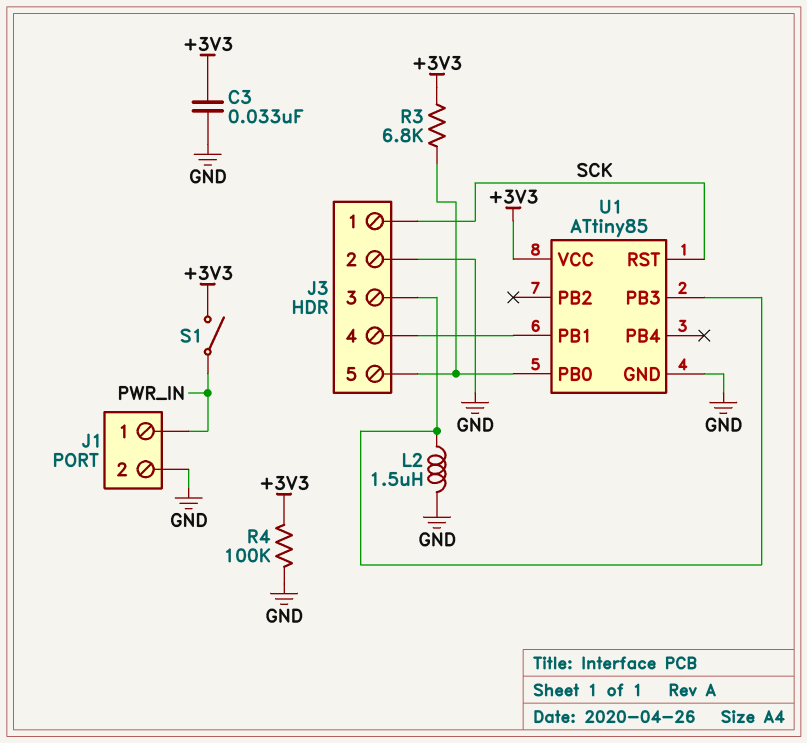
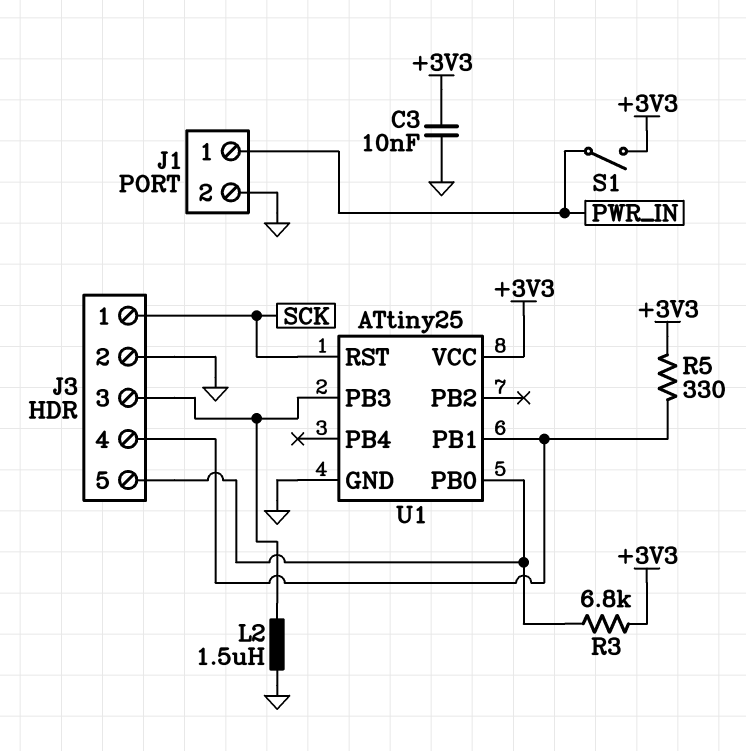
C3: 33nF (+3V3, GND) -> 10nF (+3V3, GND)
R4: 100k (+3V3, GND) -> none
R5: none -> 330 (+3V3, J3/4)
U1: ATtiny85 -> ATtiny25

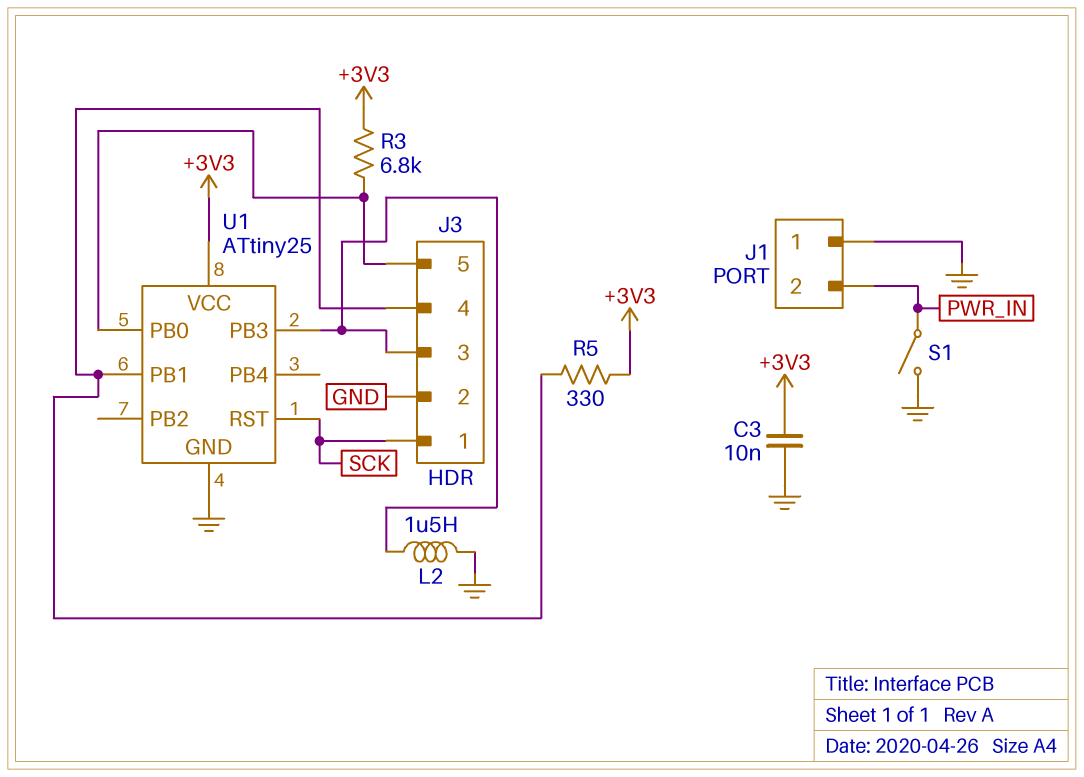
J1 pin 1: PWR_IN -> GND
J1 pin 2: GND -> PWR_IN
S1: switch (+3V3, PWR_IN) -> switch (GND, PWR_IN)

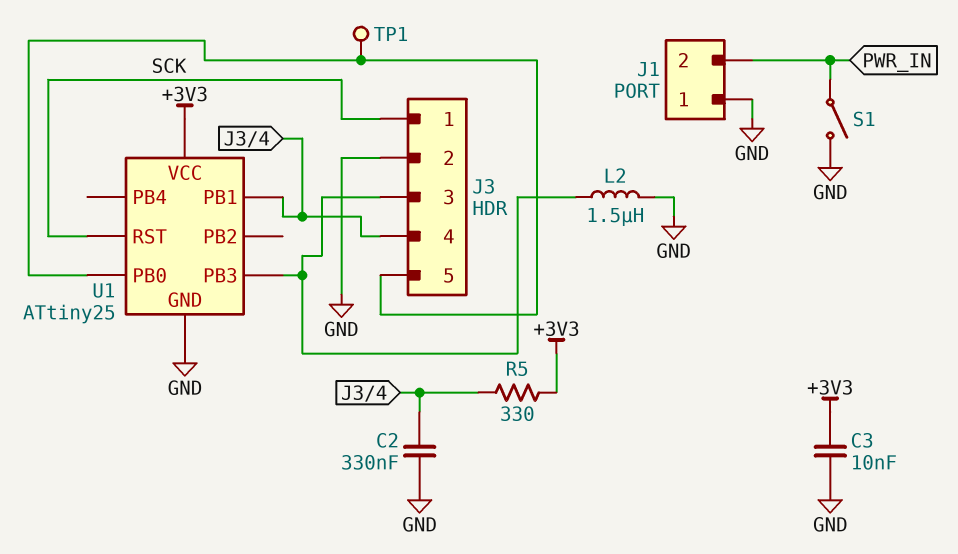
C2: none -> 330nF (GND, J3/4)
R3: 6.8k (+3V3, J3/5) -> none
TP1: none -> test point (J3/5)

